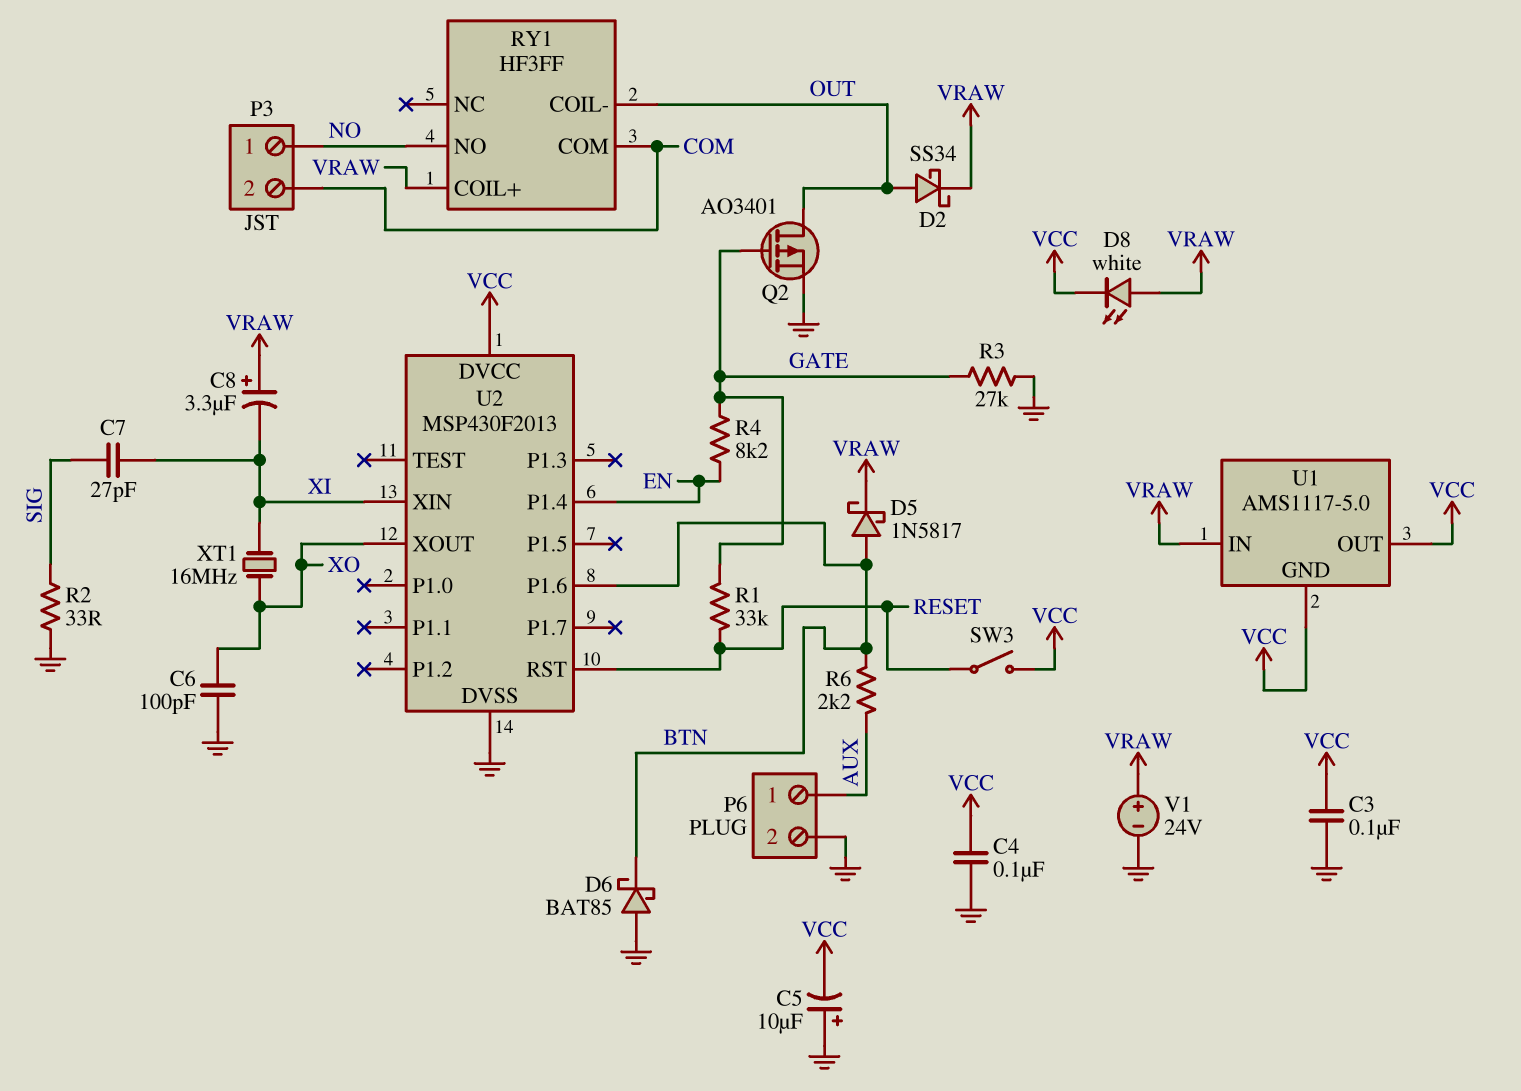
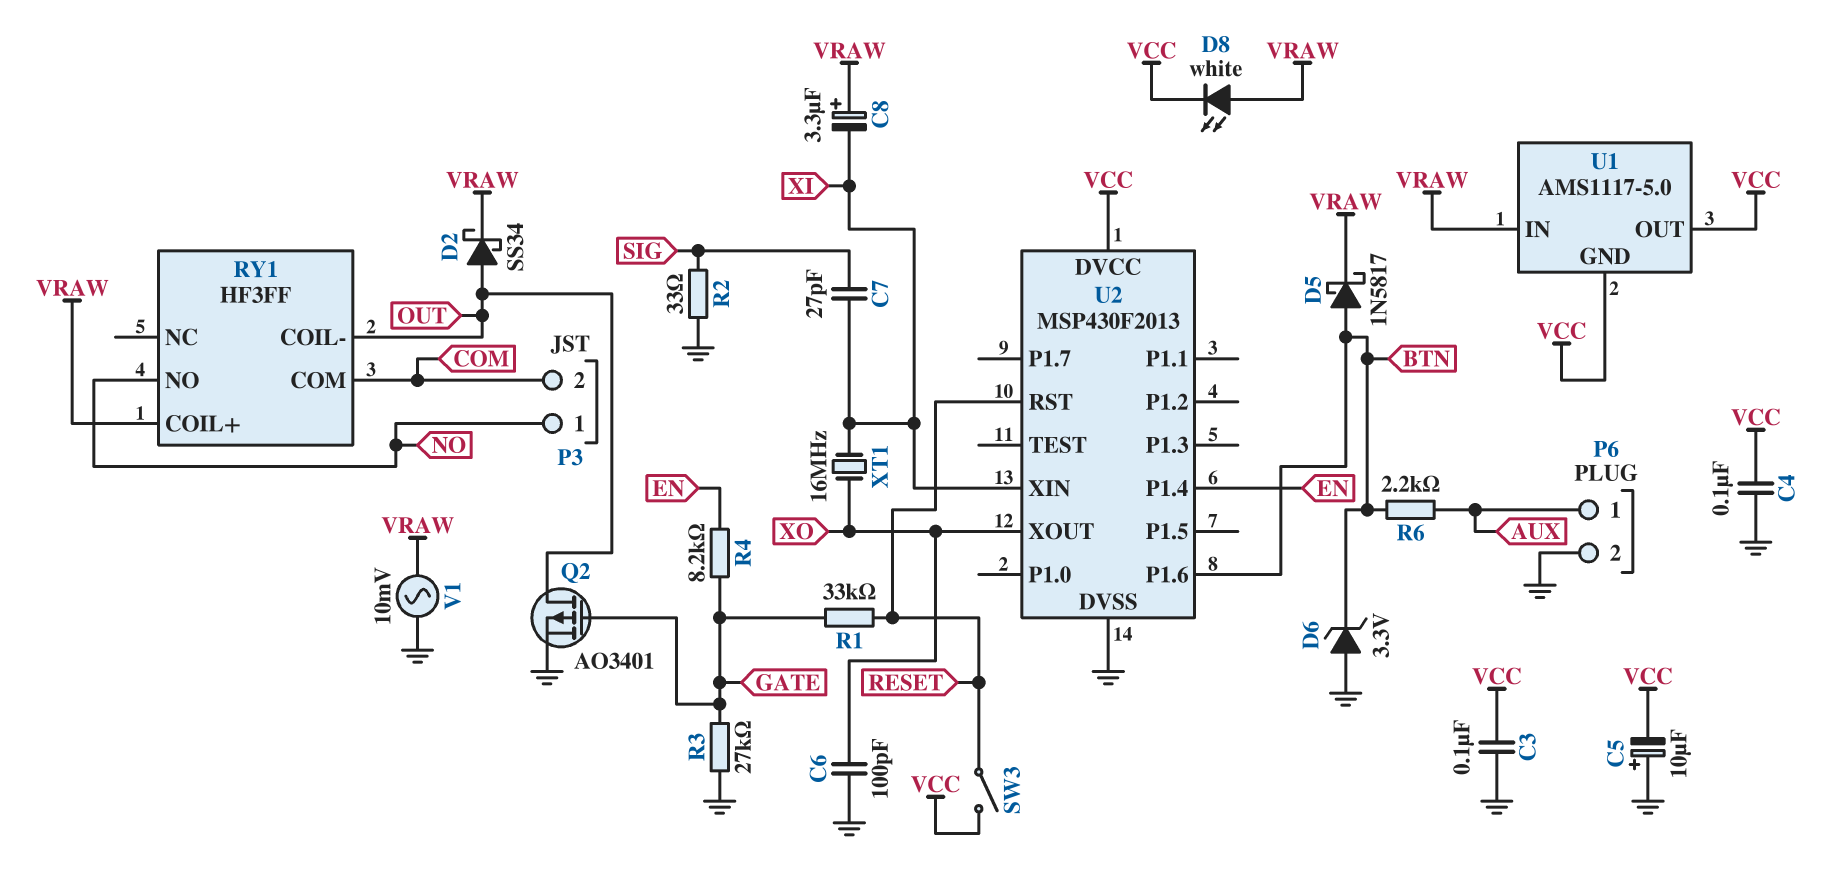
D6: schottky BAT85 (A GND, K BTN) -> zener 3.3V (A GND, K BTN)
V1: 24V (plus VRAW, minus GND) -> AC 10mV (GND, VRAW)

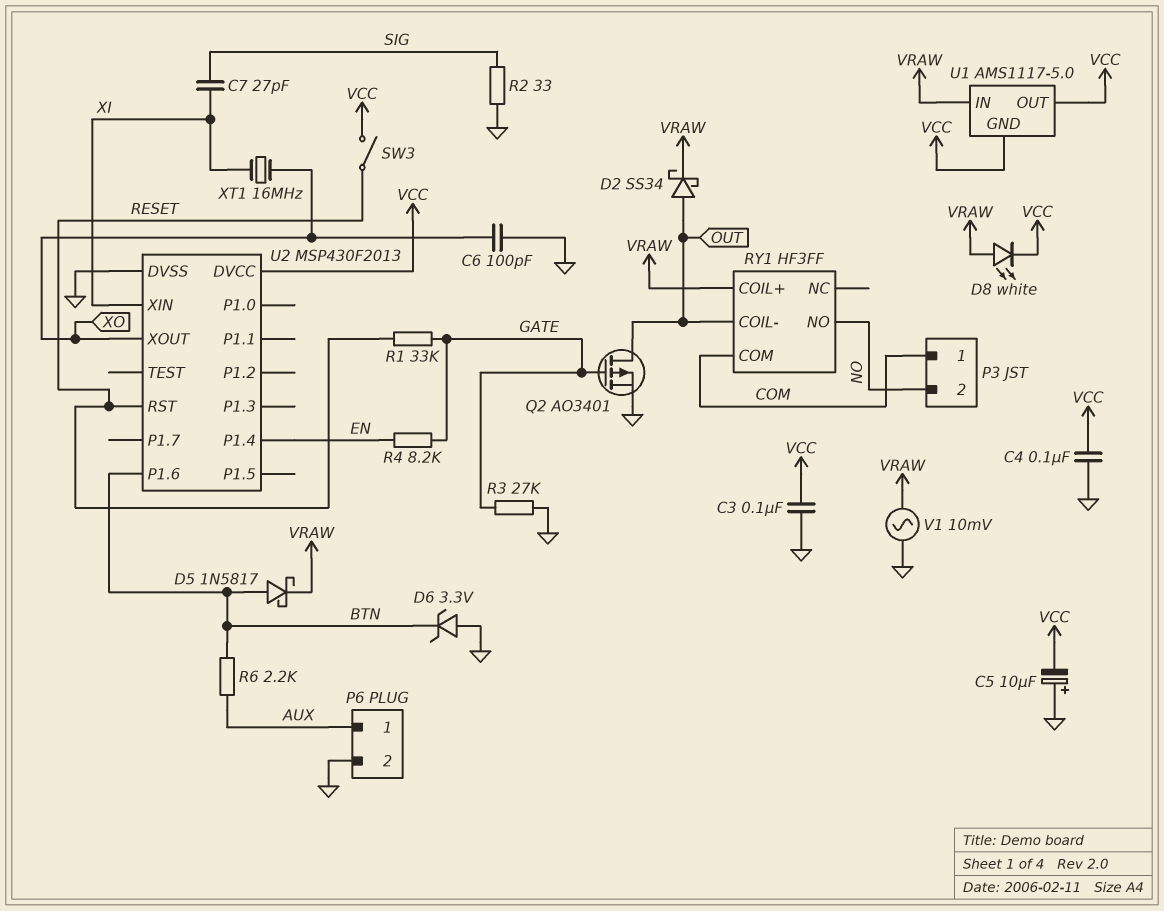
C8: 3.3uF (plus VRAW, minus XI) -> none
P3 pin 1: NO -> COM
P3 pin 2: COM -> NO

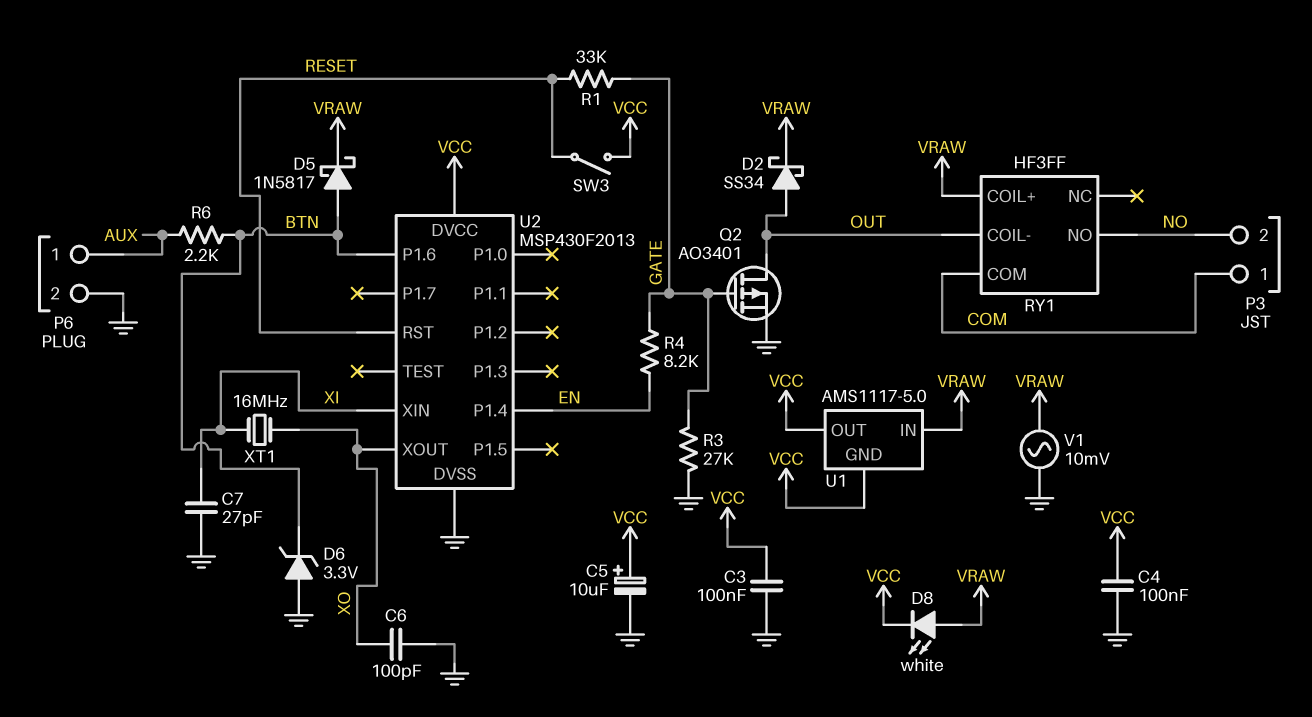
C5: 10uF (plus GND, minus VCC) -> 10uF (plus VCC, minus GND)
C7: 27pF (SIG, XI) -> 27pF (GND, XI)
R2: 33 (GND, SIG) -> none

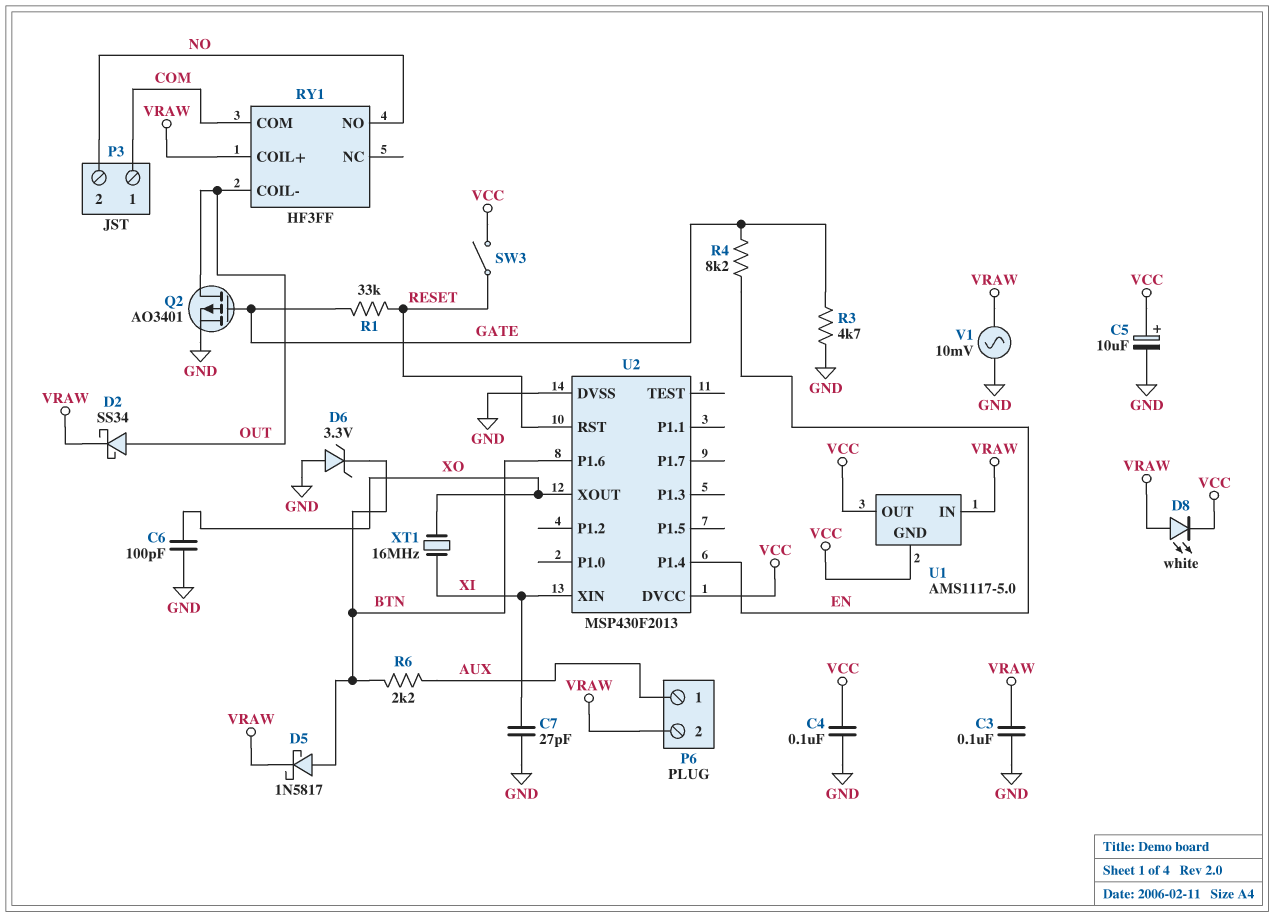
C3: 100nF (GND, VCC) -> 100nF (GND, VRAW)
P6 pin 2: GND -> VRAW
R3: 27k (GATE, GND) -> 4.7k (GATE, GND)

